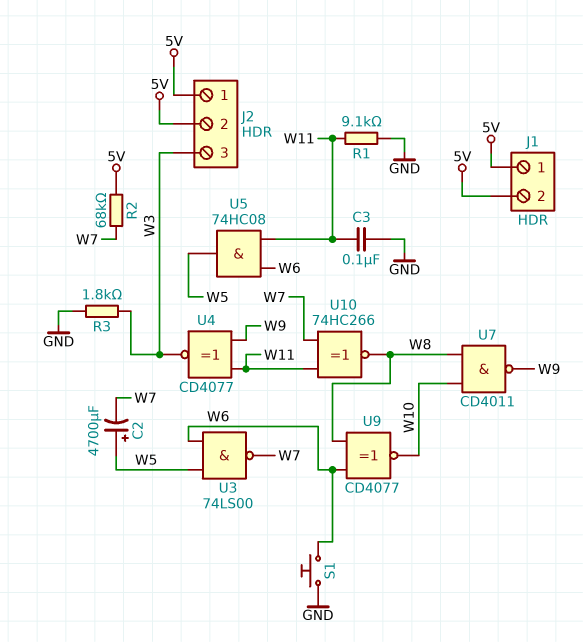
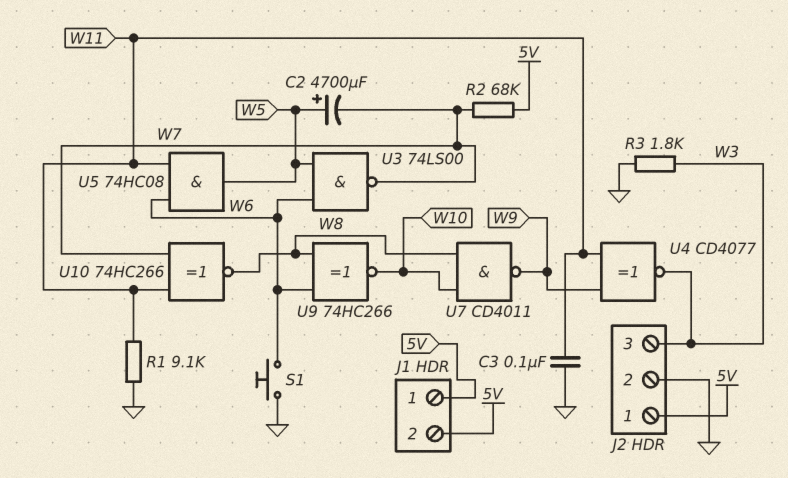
J2 pin 2: 5V -> GND
U9: XNOR CD4077 (in W6, in W8, out W10) -> XNOR 74HC266 (in W6, in W8, out W10)

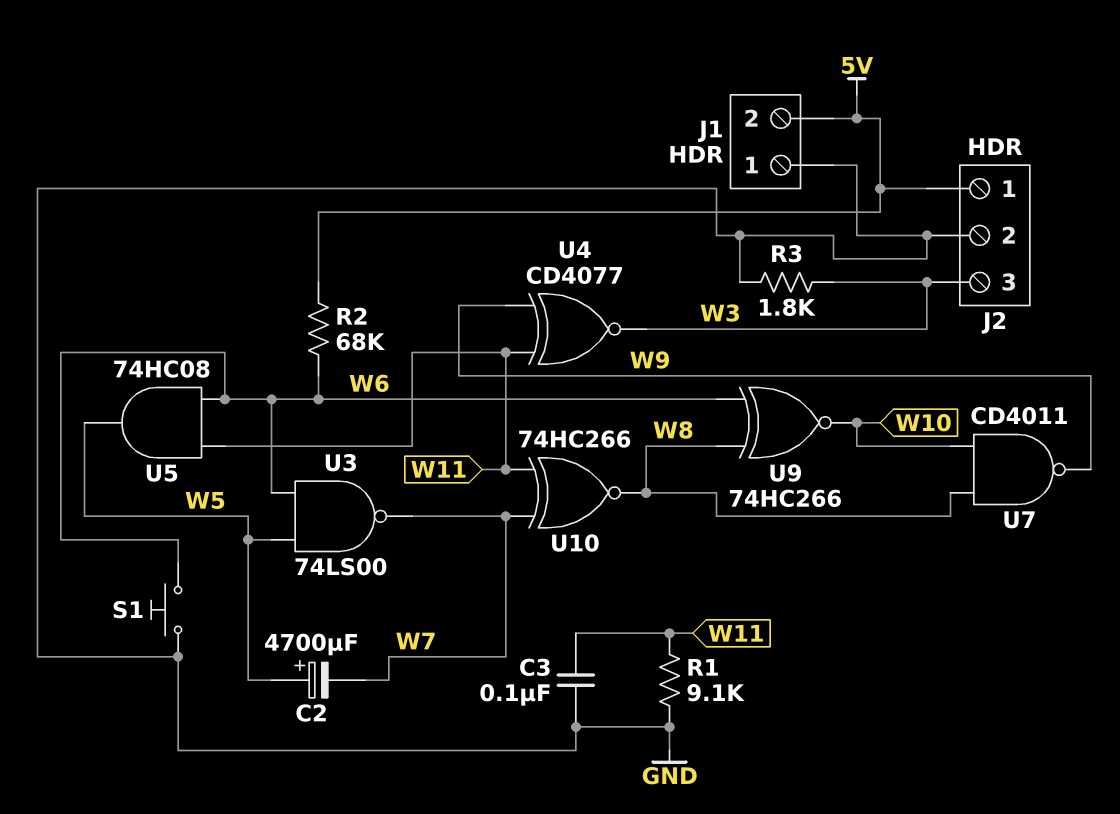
J1 pin 1: 5V -> GND
R2: 68k (5V, W7) -> 68k (5V, W6)

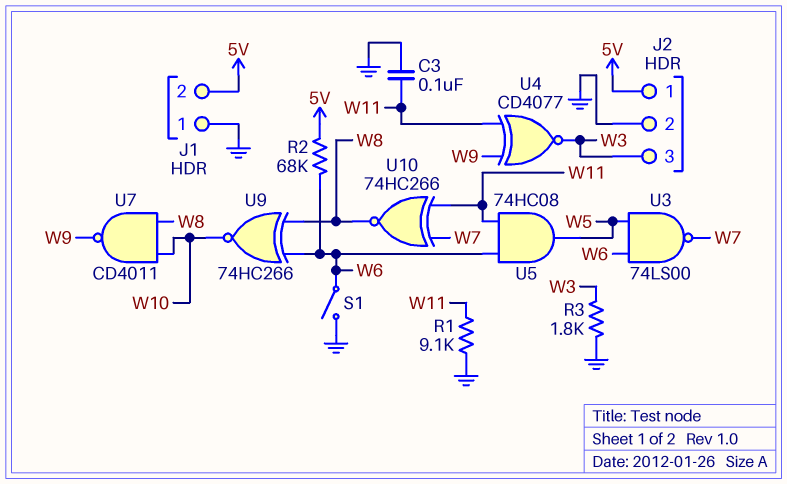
C2: 4700uF (plus W5, minus W7) -> none
S1: button (GND, W6) -> switch (GND, W6)

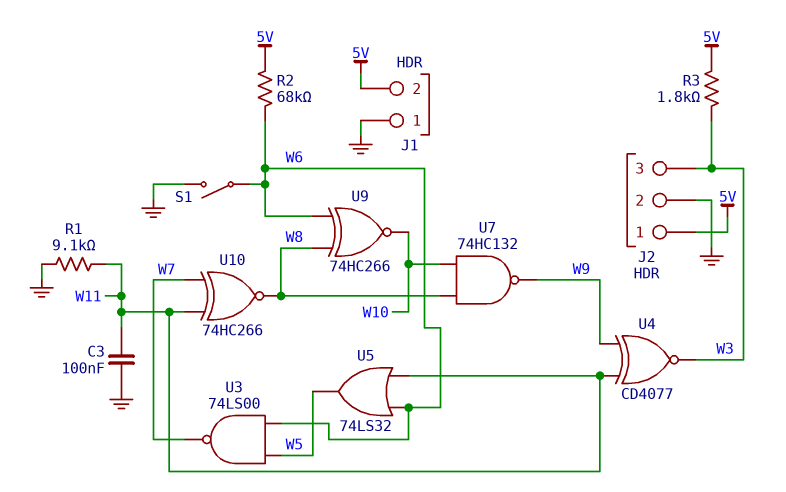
R3: 1.8k (GND, W3) -> 1.8k (5V, W3)
U5: AND 74HC08 (in W6, in W11, out W5) -> OR 74LS32 (in W6, in W11, out W5)
U7: NAND CD4011 (in W8, in W10, out W9) -> NAND 74HC132 (in W8, in W10, out W9)

